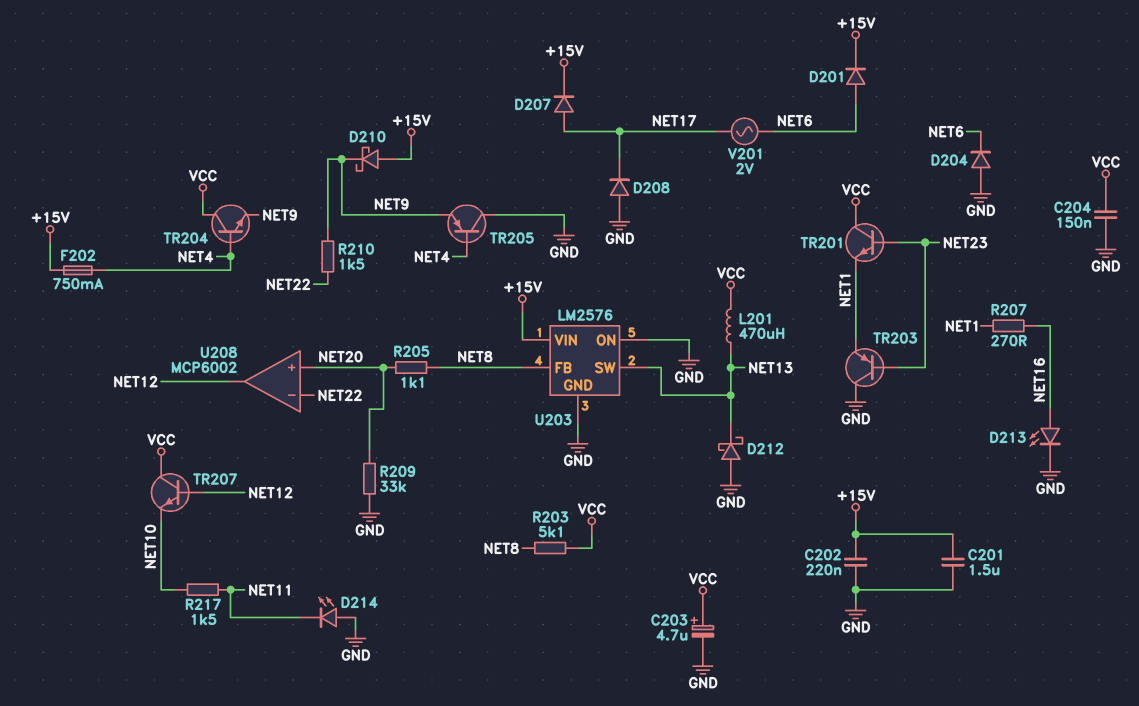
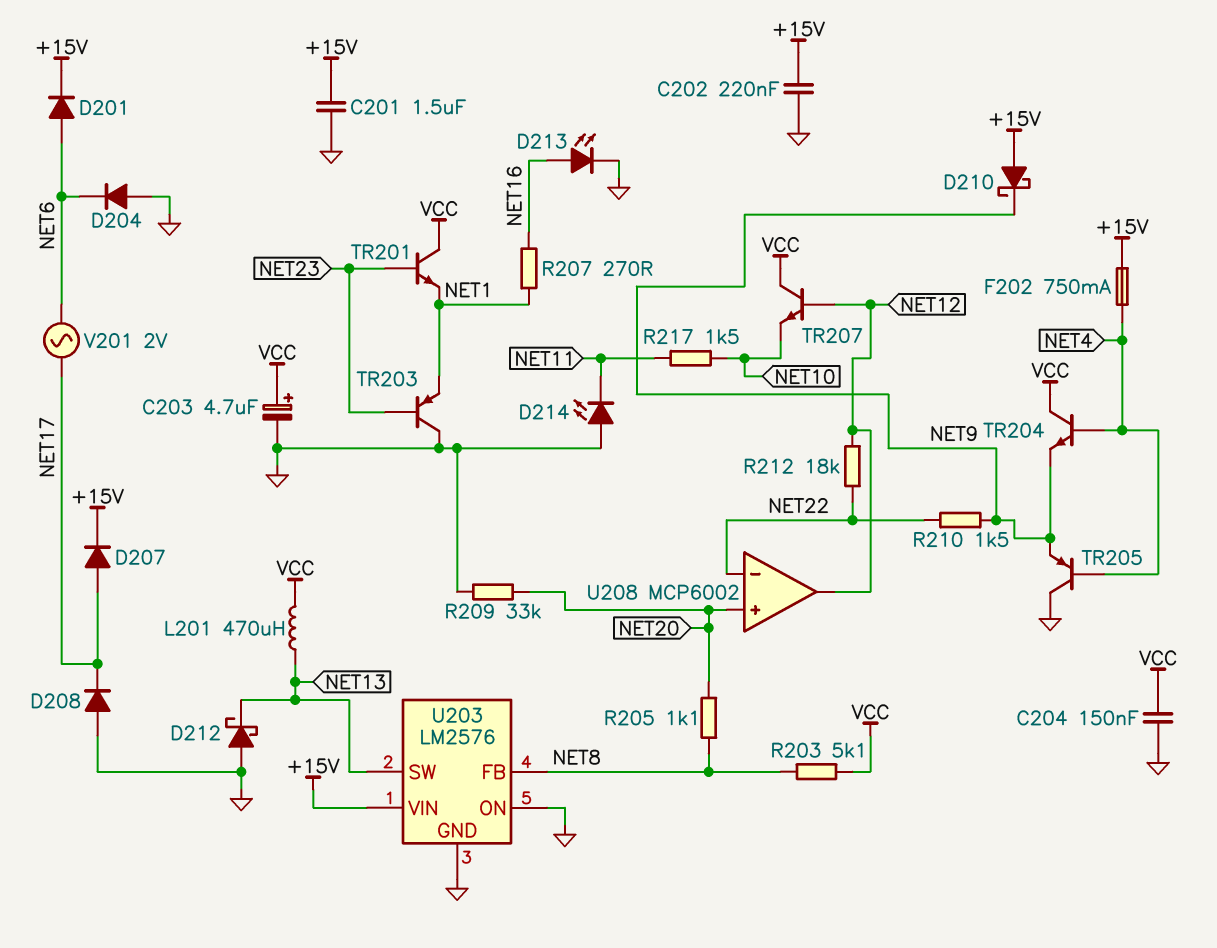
R212: none -> 18k (NET12, NET22)

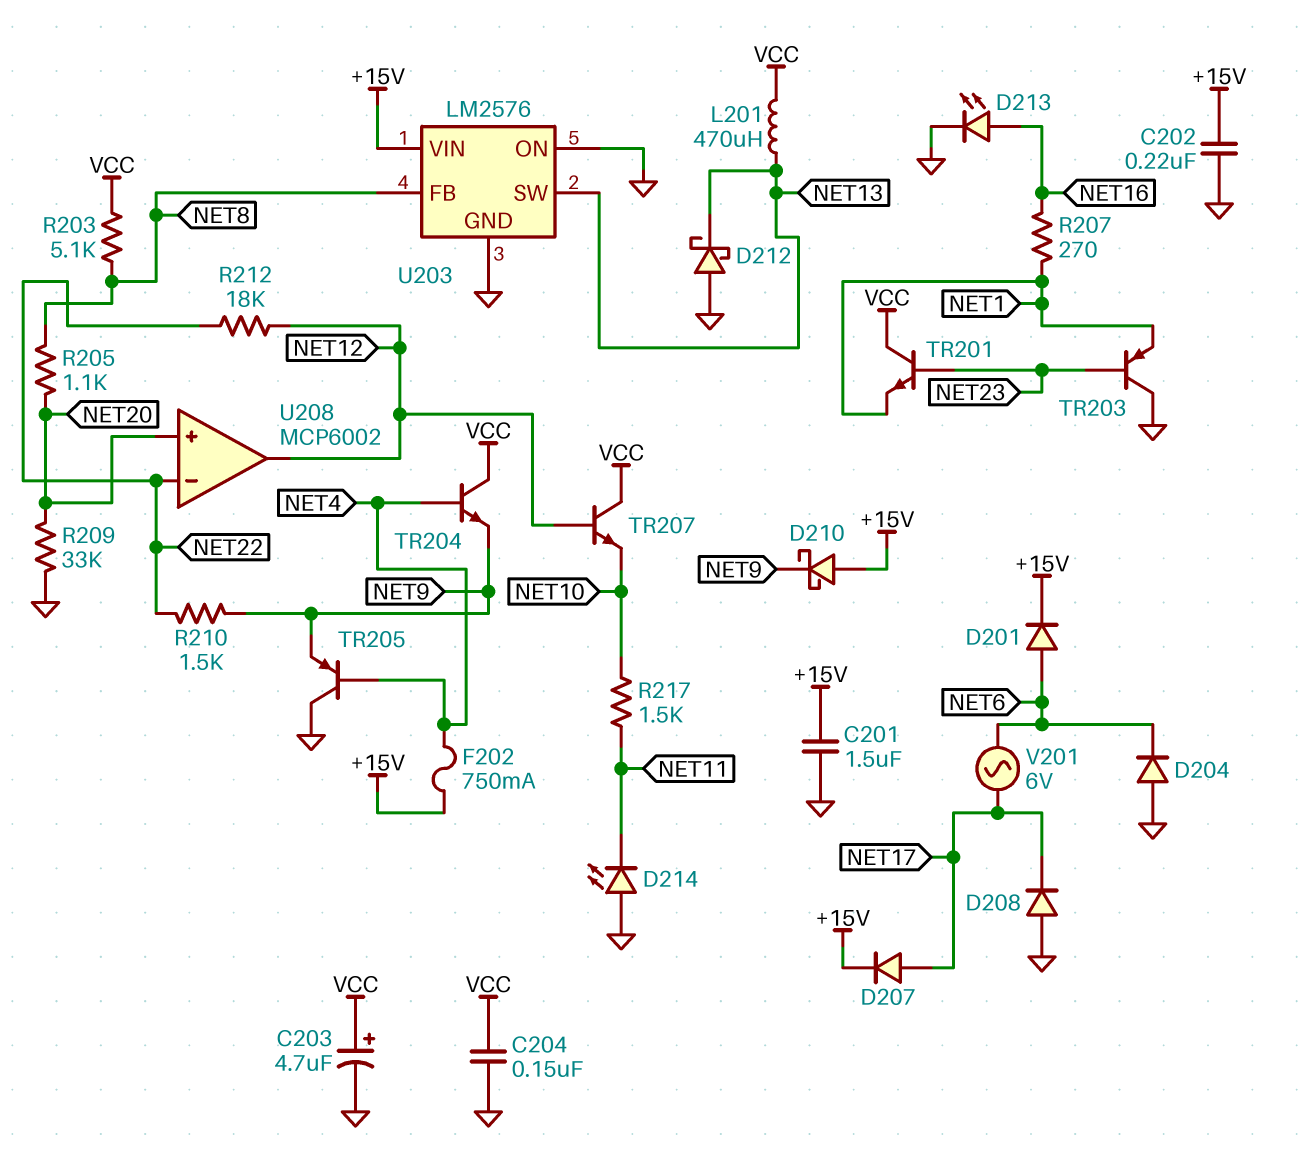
V201: AC 2V (NET6, NET17) -> AC 6V (NET6, NET17)

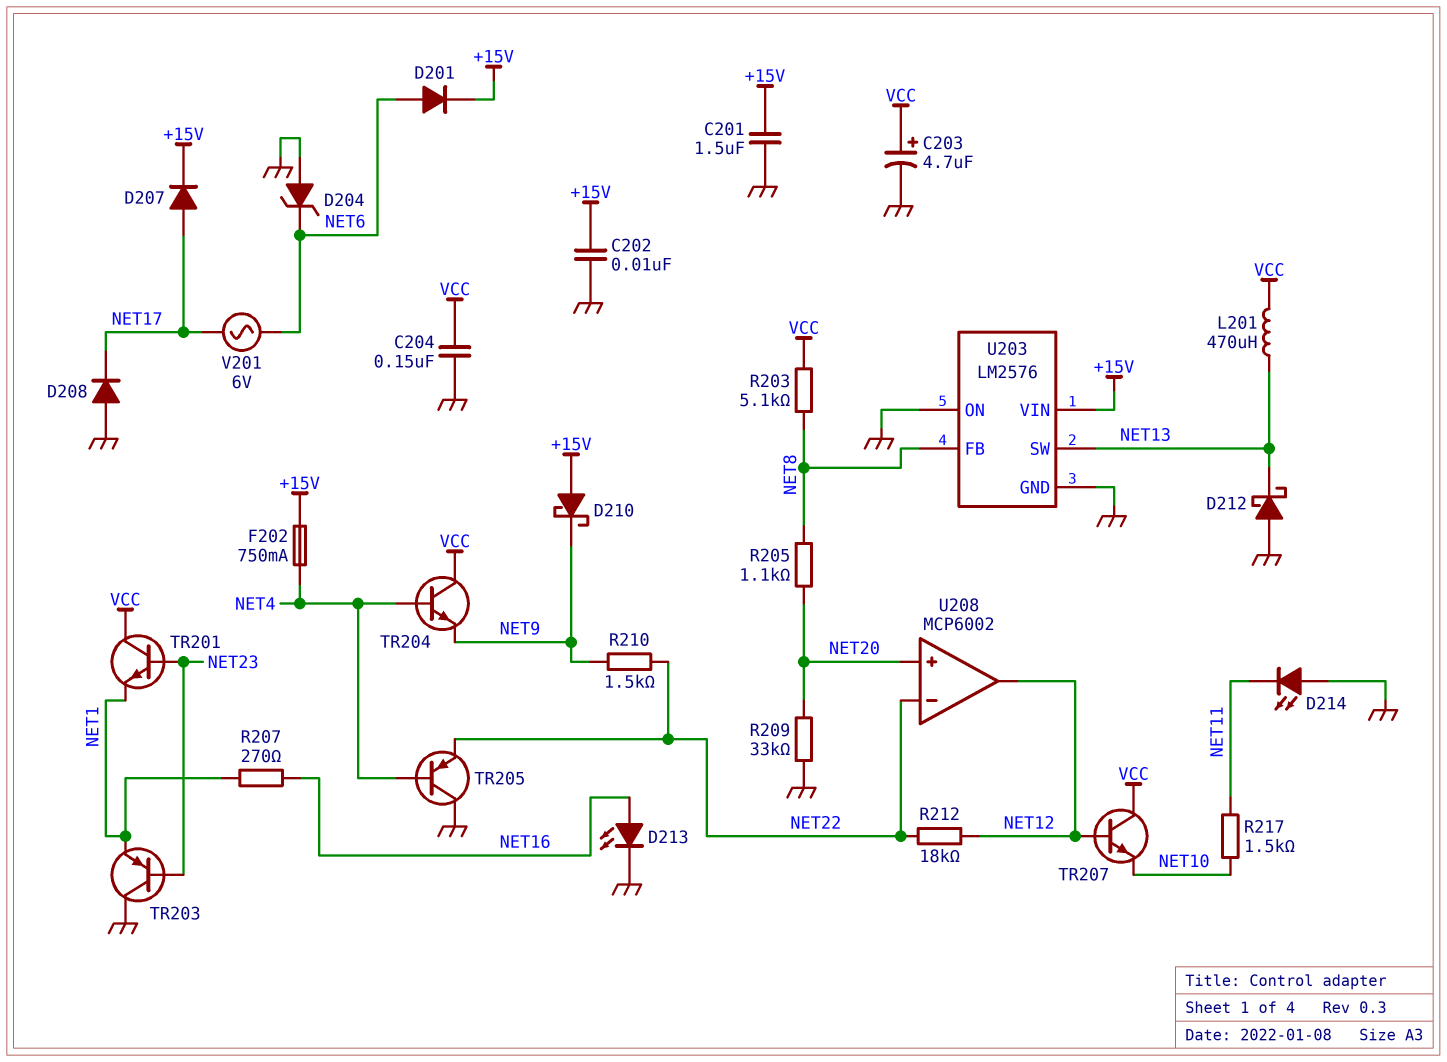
C202: 220nF (+15V, GND) -> 10nF (+15V, GND)
D204: diode (A GND, K NET6) -> zener (A GND, K NET6)
TR205: PNP (B NET4, C GND, E NET9) -> PNP (B NET4, C GND, E NET22)

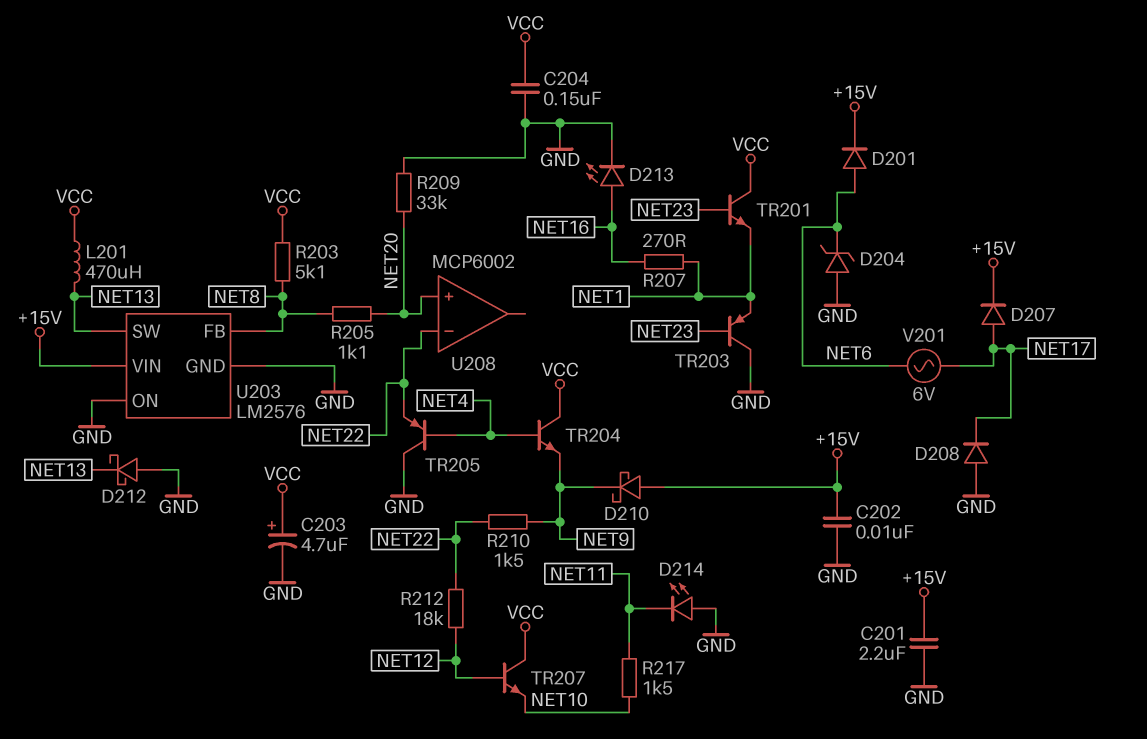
C201: 1.5uF (+15V, GND) -> 2.2uF (+15V, GND)
F202: 750mA (+15V, NET4) -> none
U208 pin out: NET12 -> none

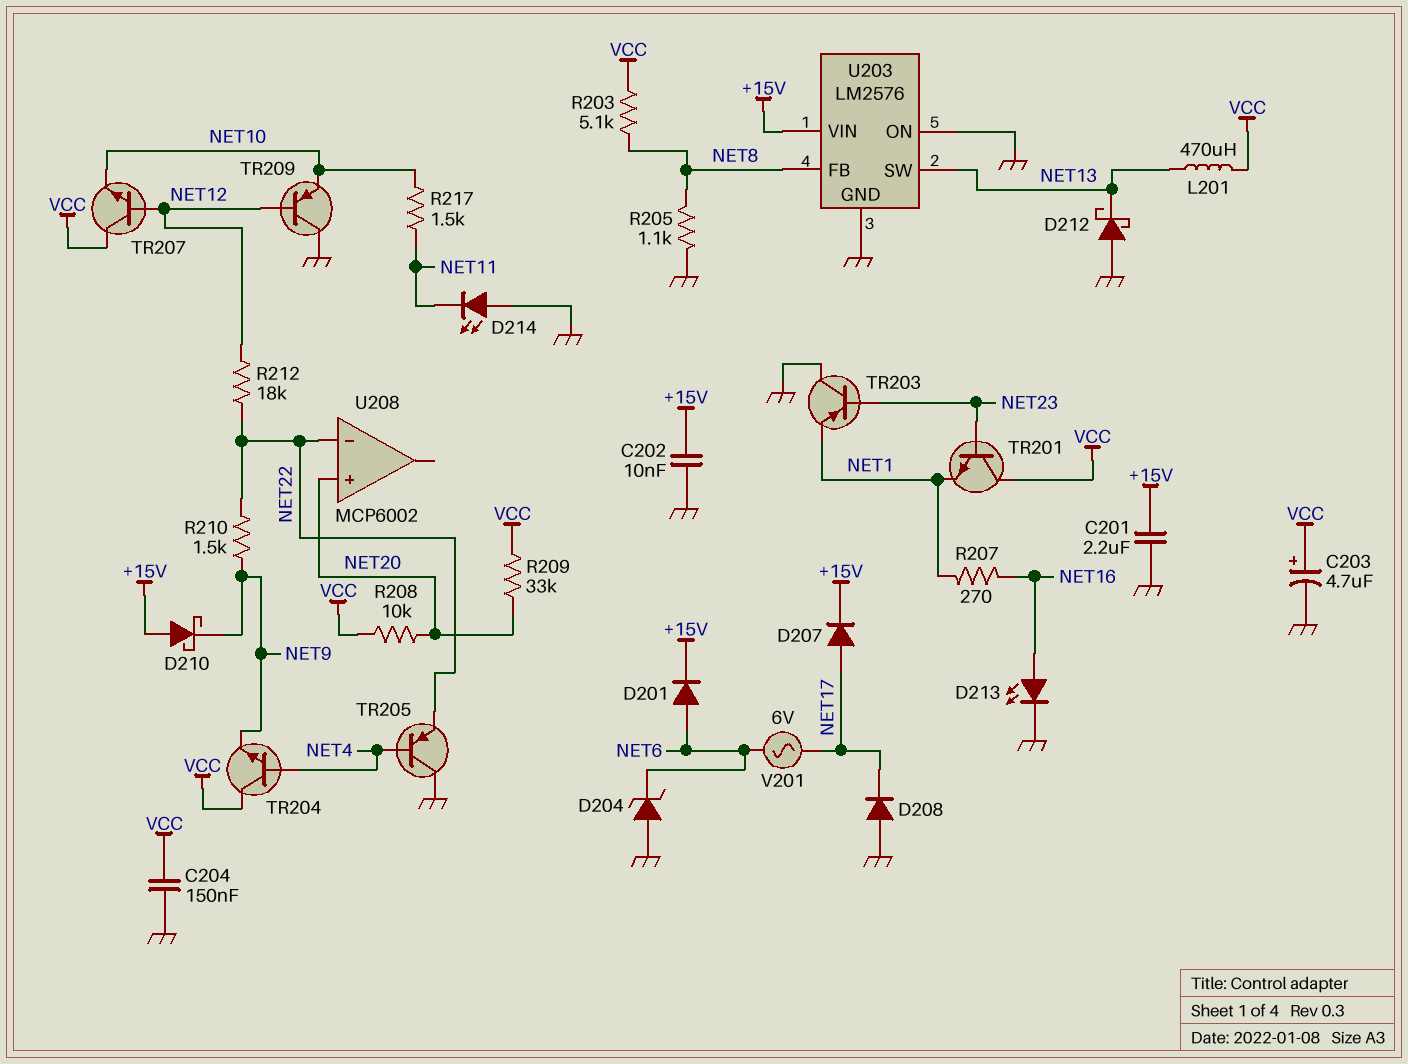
R205: 1.1k (NET8, NET20) -> 1.1k (GND, NET8)
R208: none -> 10k (NET20, VCC)
R209: 33k (GND, NET20) -> 33k (NET20, VCC)
TR209: none -> PNP (B NET12, C GND, E NET10)

